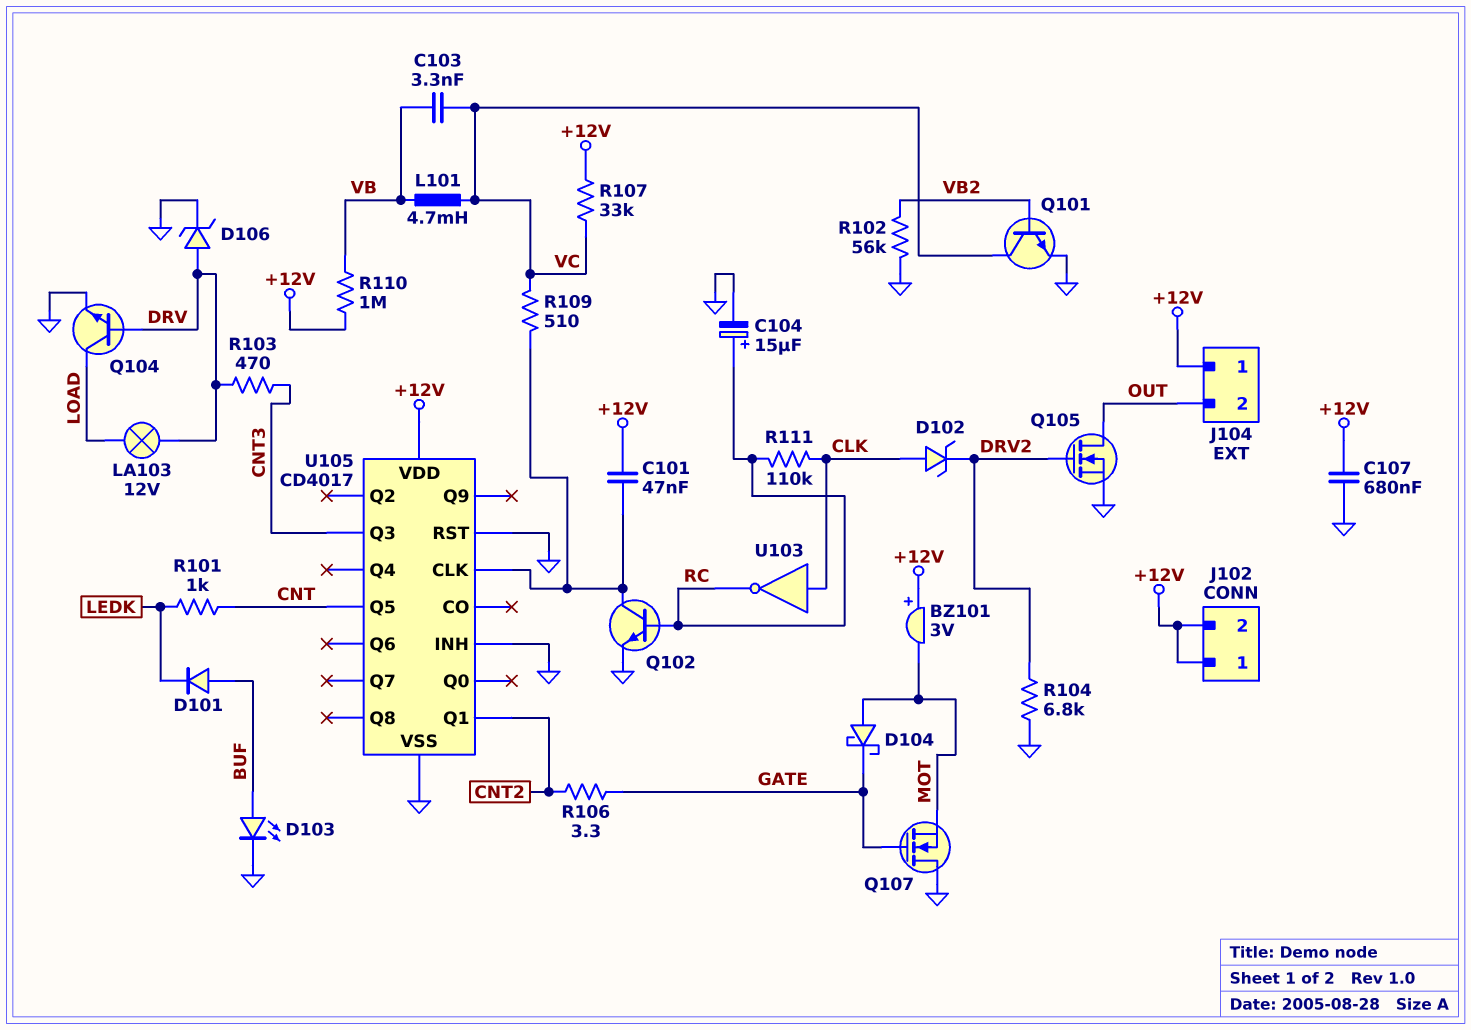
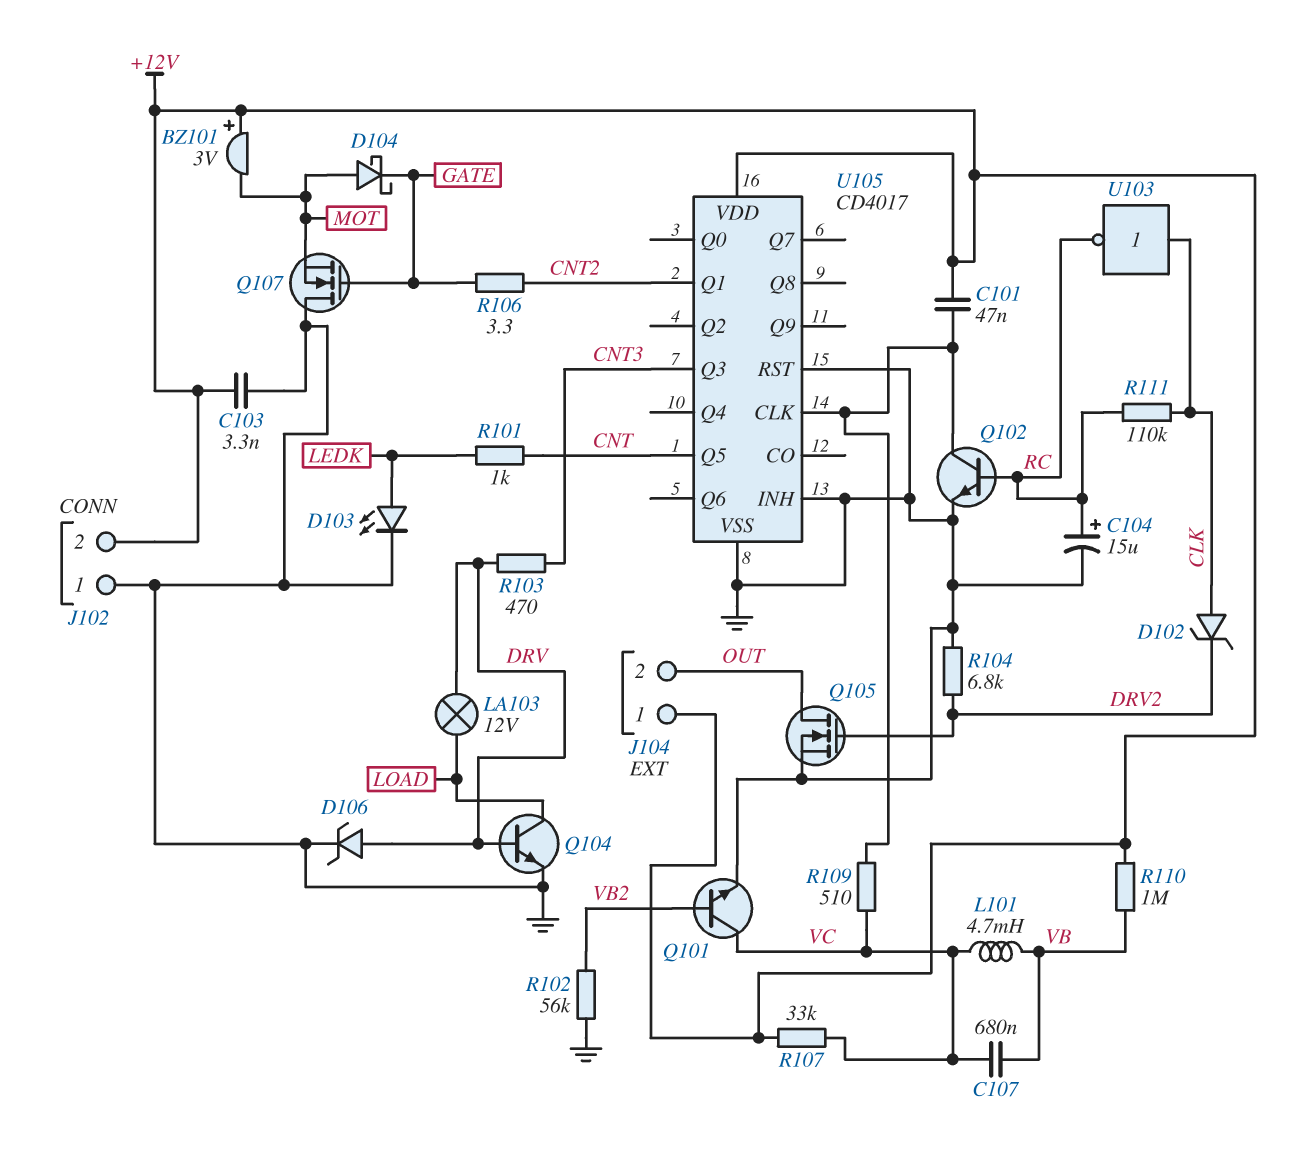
C103: 3.3nF (VB, VC) -> 3.3nF (+12V, GND)
C107: 680nF (+12V, GND) -> 680nF (VB, VC)
D101: diode (A BUF, K LEDK) -> none
D103: LED (A BUF, K GND) -> LED (A LEDK, K GND)
J102 pin 1: +12V -> GND

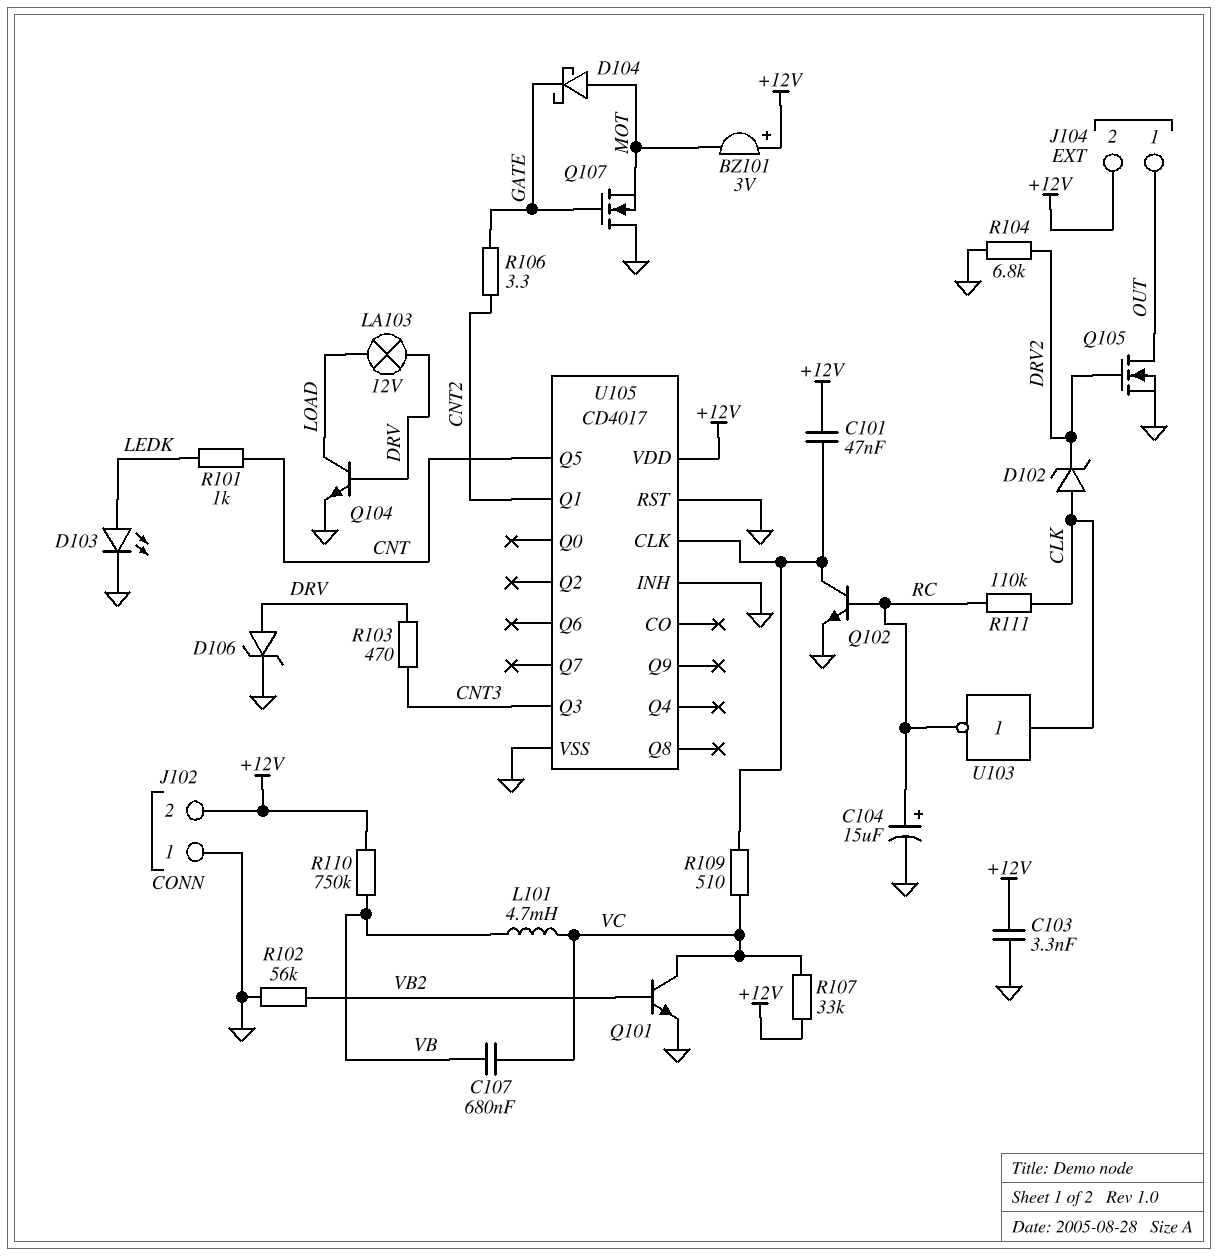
J104 pin 1: +12V -> OUT
J104 pin 2: OUT -> +12V
R110: 1M (+12V, VB) -> 750k (+12V, VB)

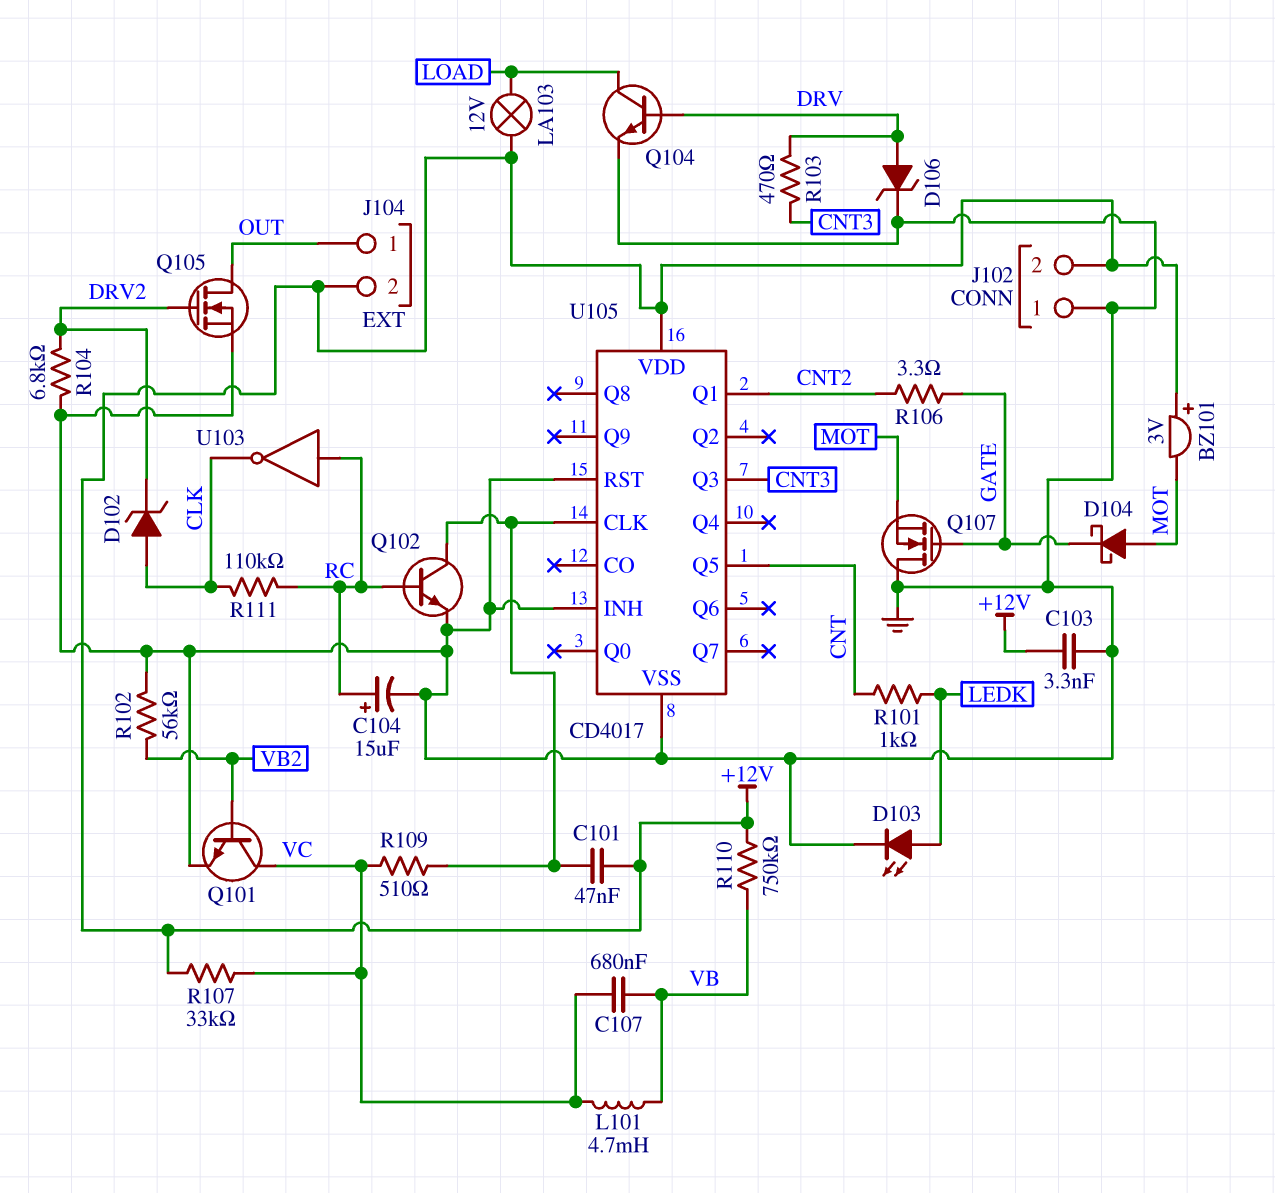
LA103: lamp 12V (DRV, LOAD) -> lamp 12V (+12V, LOAD)
U103: NOT (in CLK, out RC) -> NOT (in RC, out CLK)

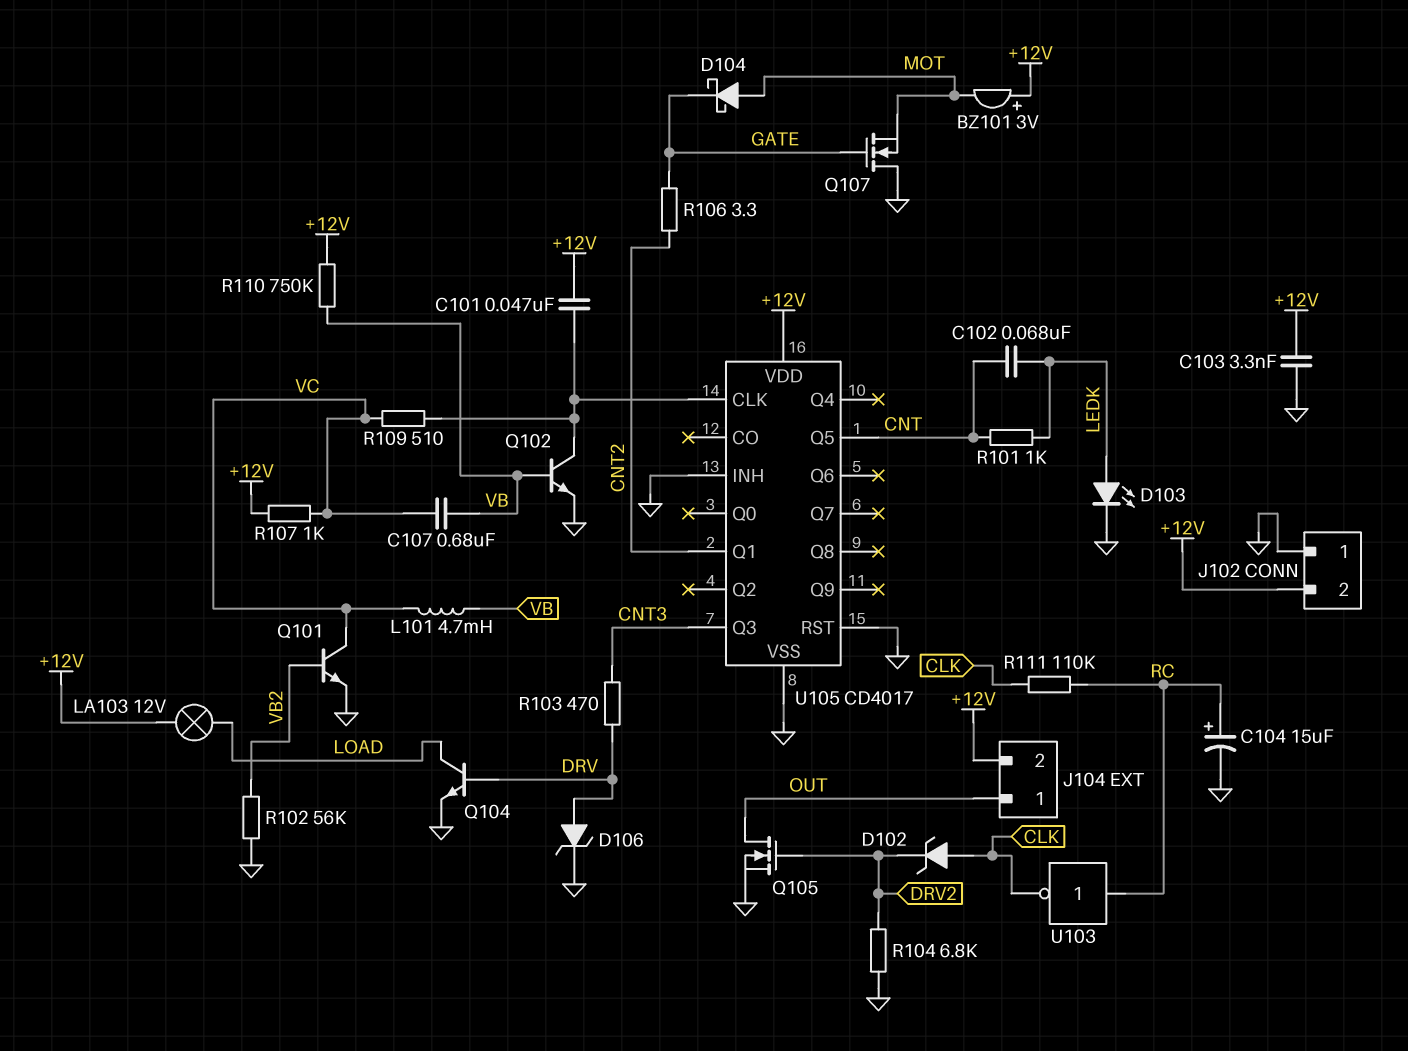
C102: none -> 68nF (CNT, LEDK)
Q102: NPN (B RC, C U105/CLK, E GND) -> NPN (B VB, C U105/CLK, E GND)
R107: 33k (+12V, VC) -> 1k (+12V, VC)

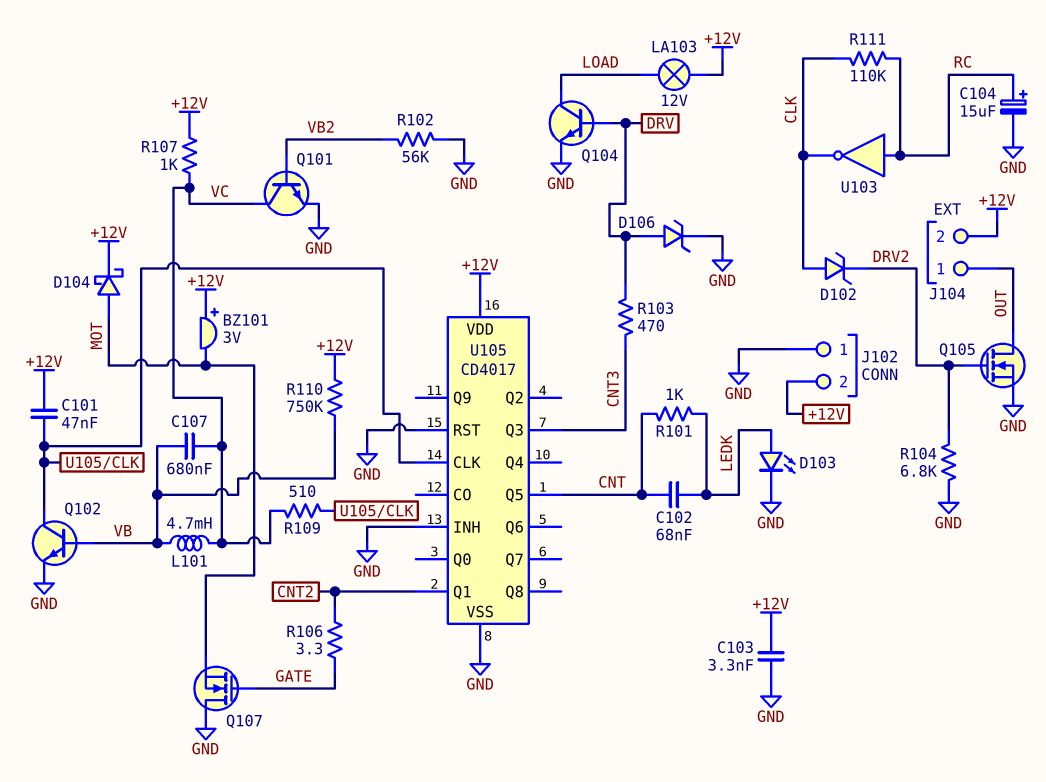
D104: schottky (A MOT, K GATE) -> schottky (A MOT, K +12V)

